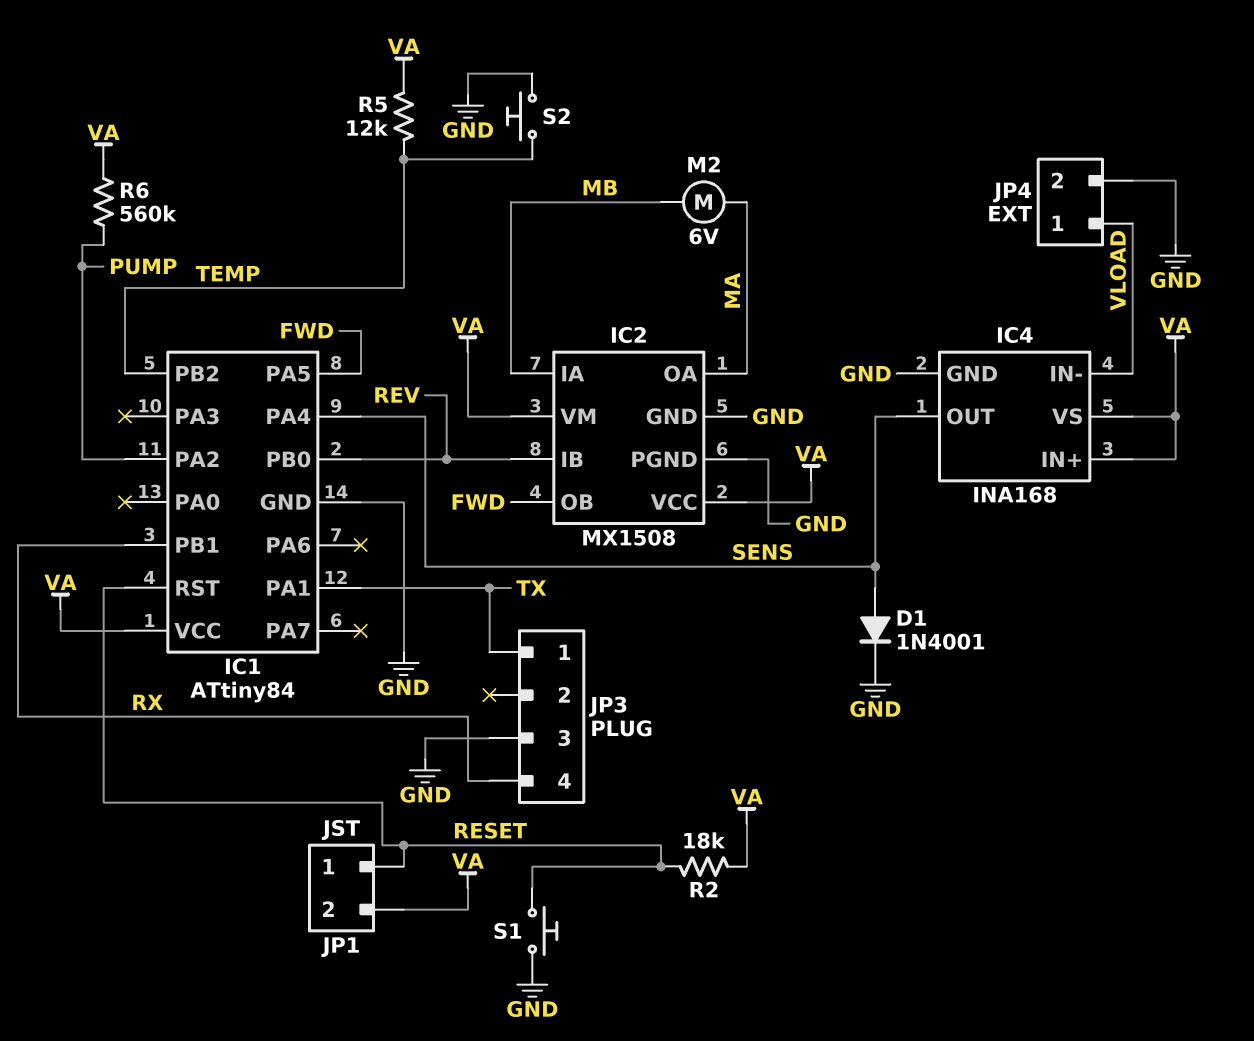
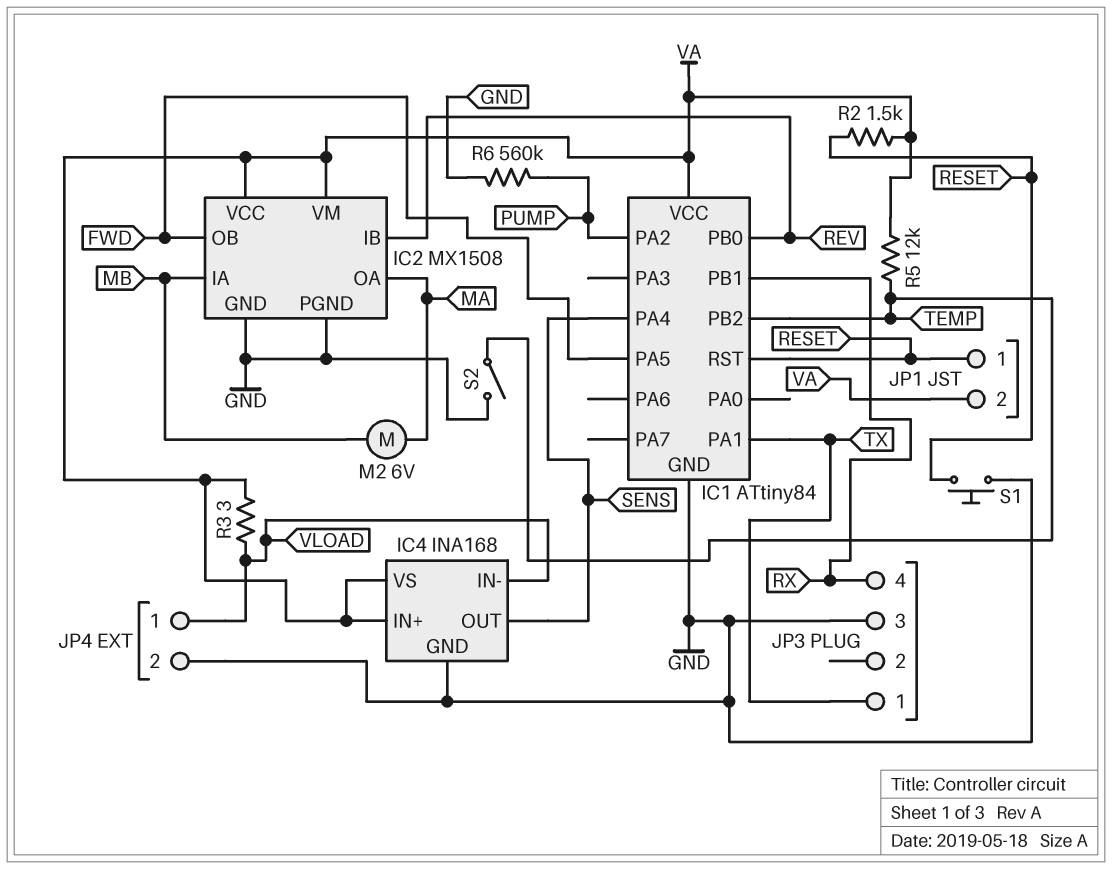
D1: diode 1N4001 (A SENS, K GND) -> none
R2: 18k (RESET, VA) -> 1.5k (RESET, VA)
R3: none -> 3 (VA, VLOAD)
R6: 560k (PUMP, VA) -> 560k (GND, PUMP)
S2: button (GND, TEMP) -> switch (GND, TEMP)

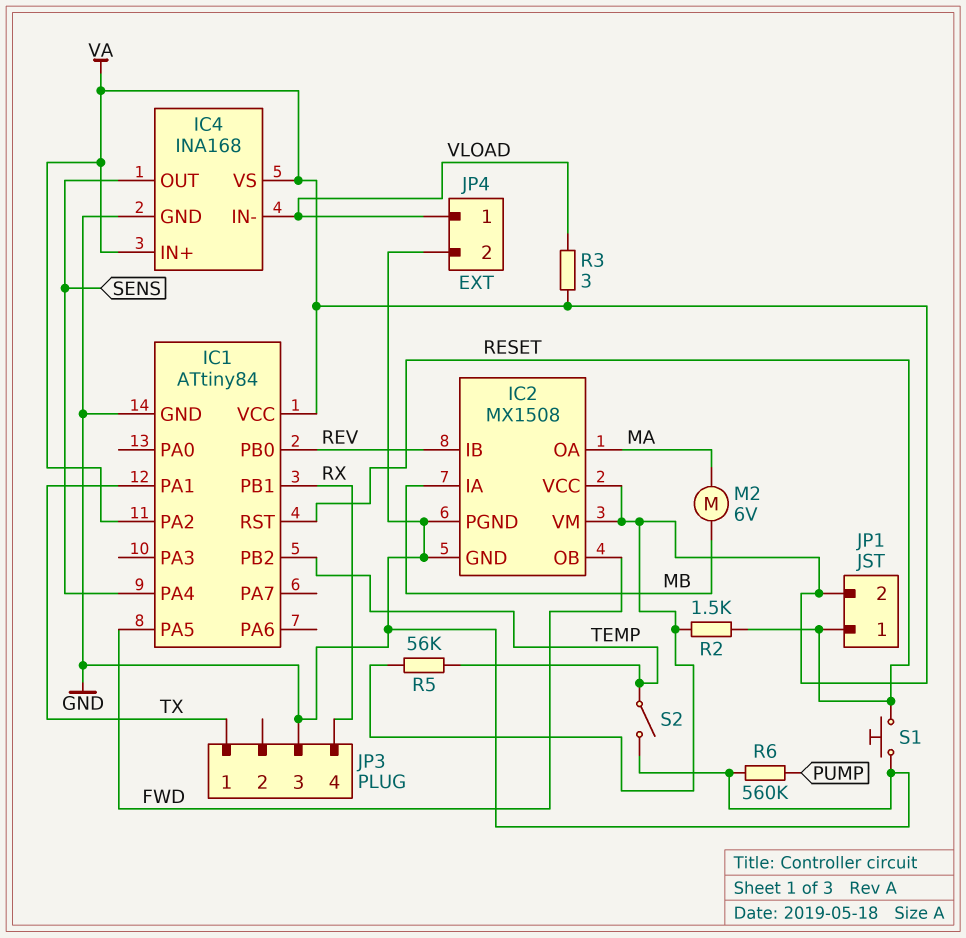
IC1 pin PA2: PUMP -> VA
R5: 12k (TEMP, VA) -> 56k (TEMP, VA)

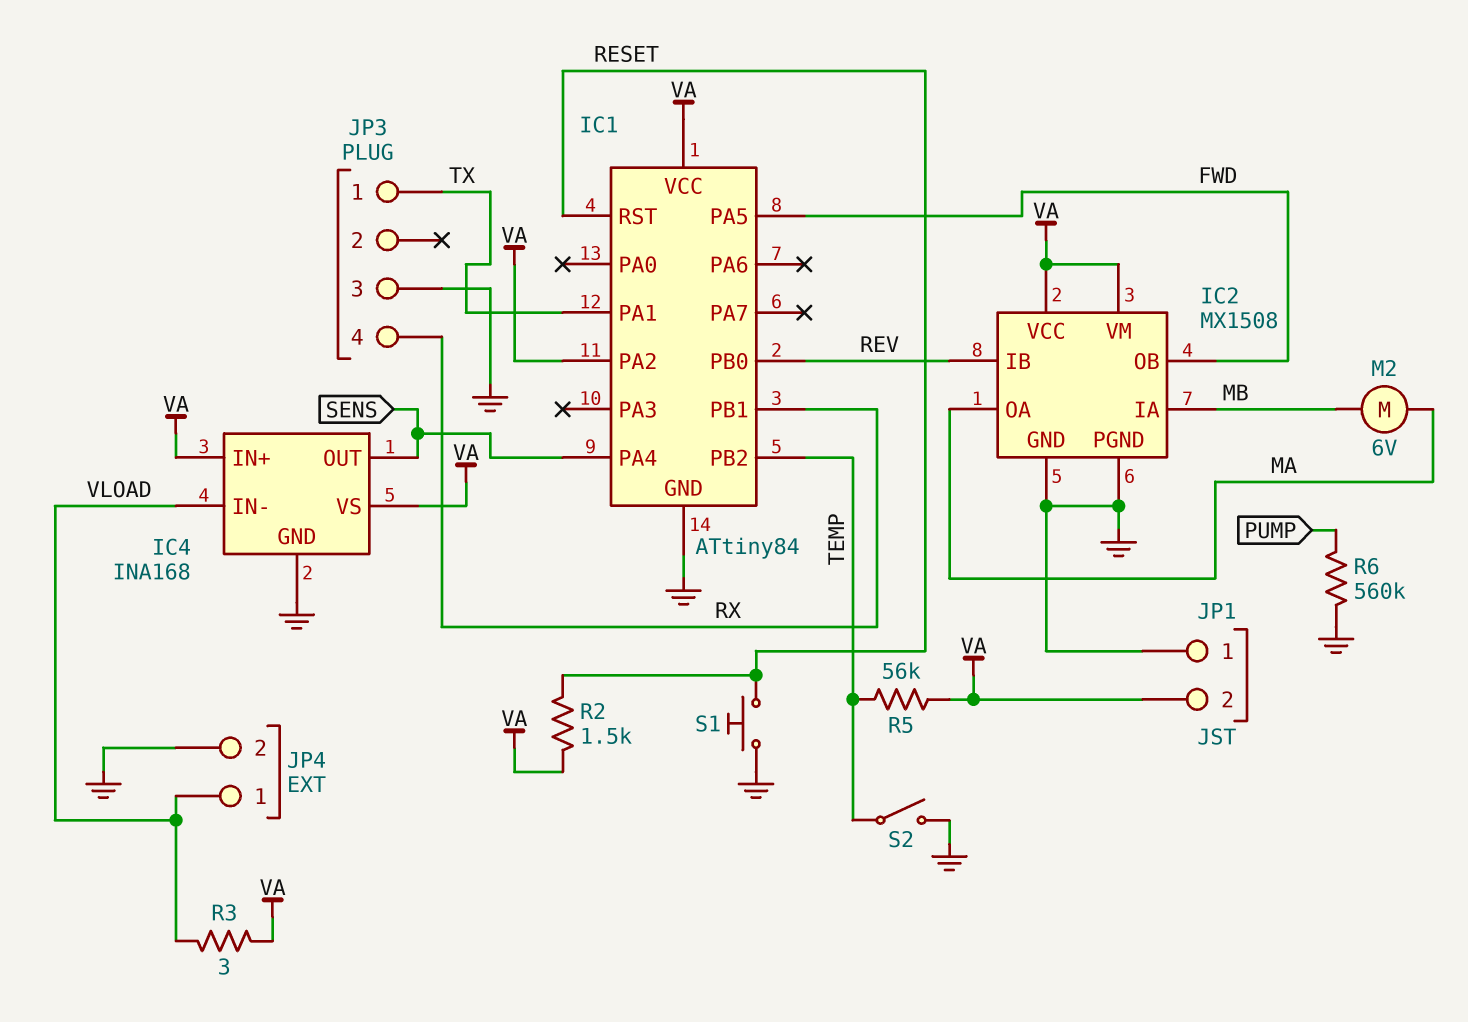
JP1 pin 1: RESET -> GND

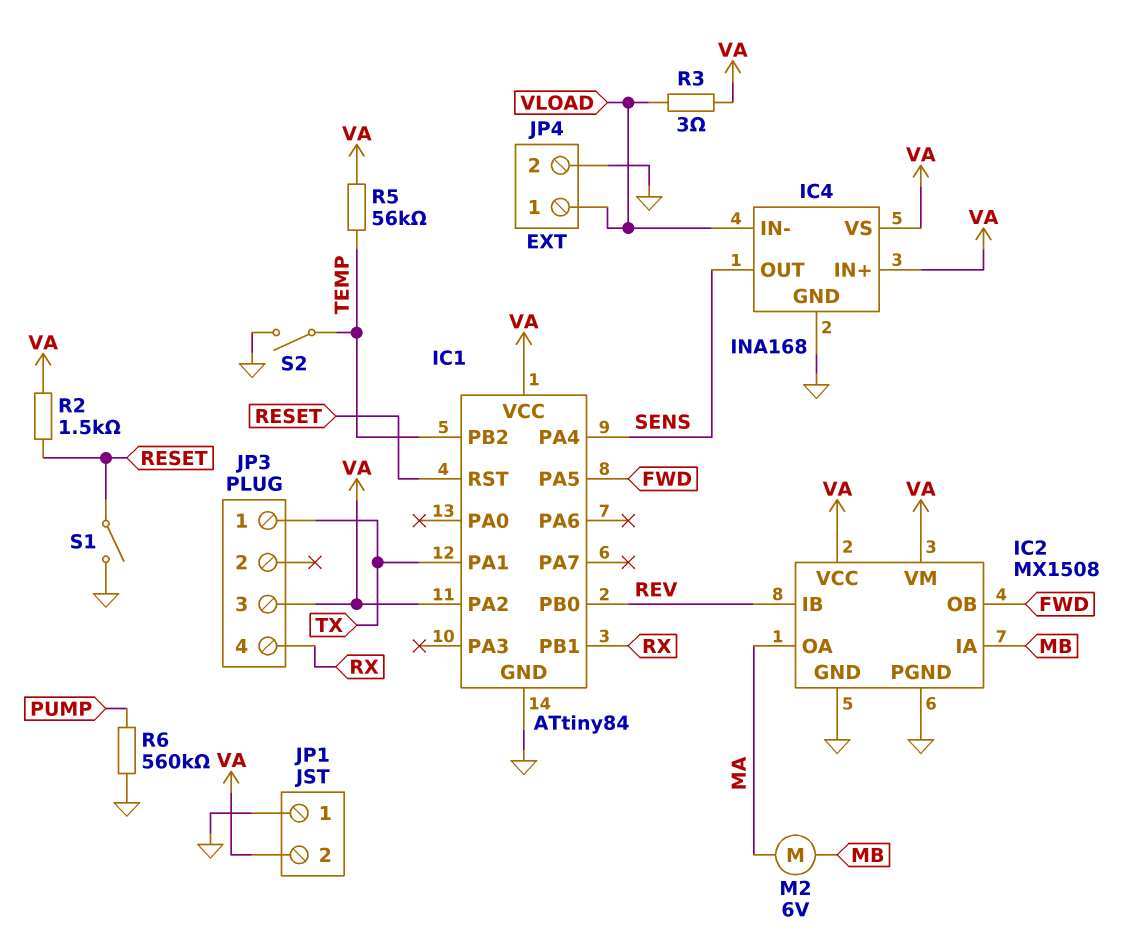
JP3 pin 3: GND -> VA
S1: button (GND, RESET) -> switch (GND, RESET)

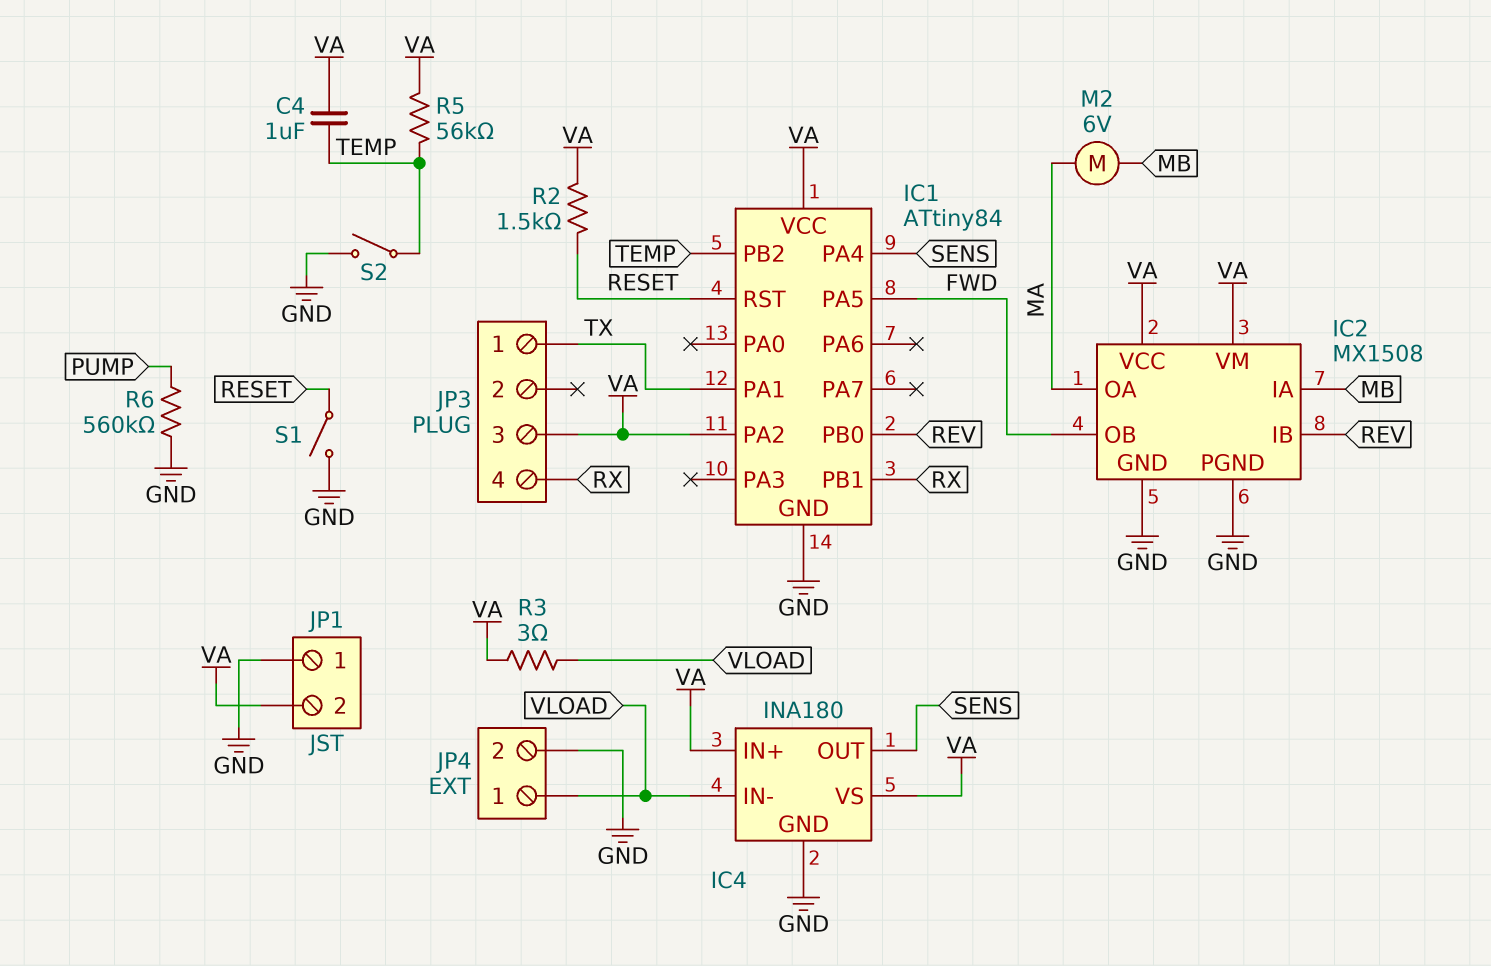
C4: none -> 1uF (TEMP, VA)
IC4: INA168 -> INA180

